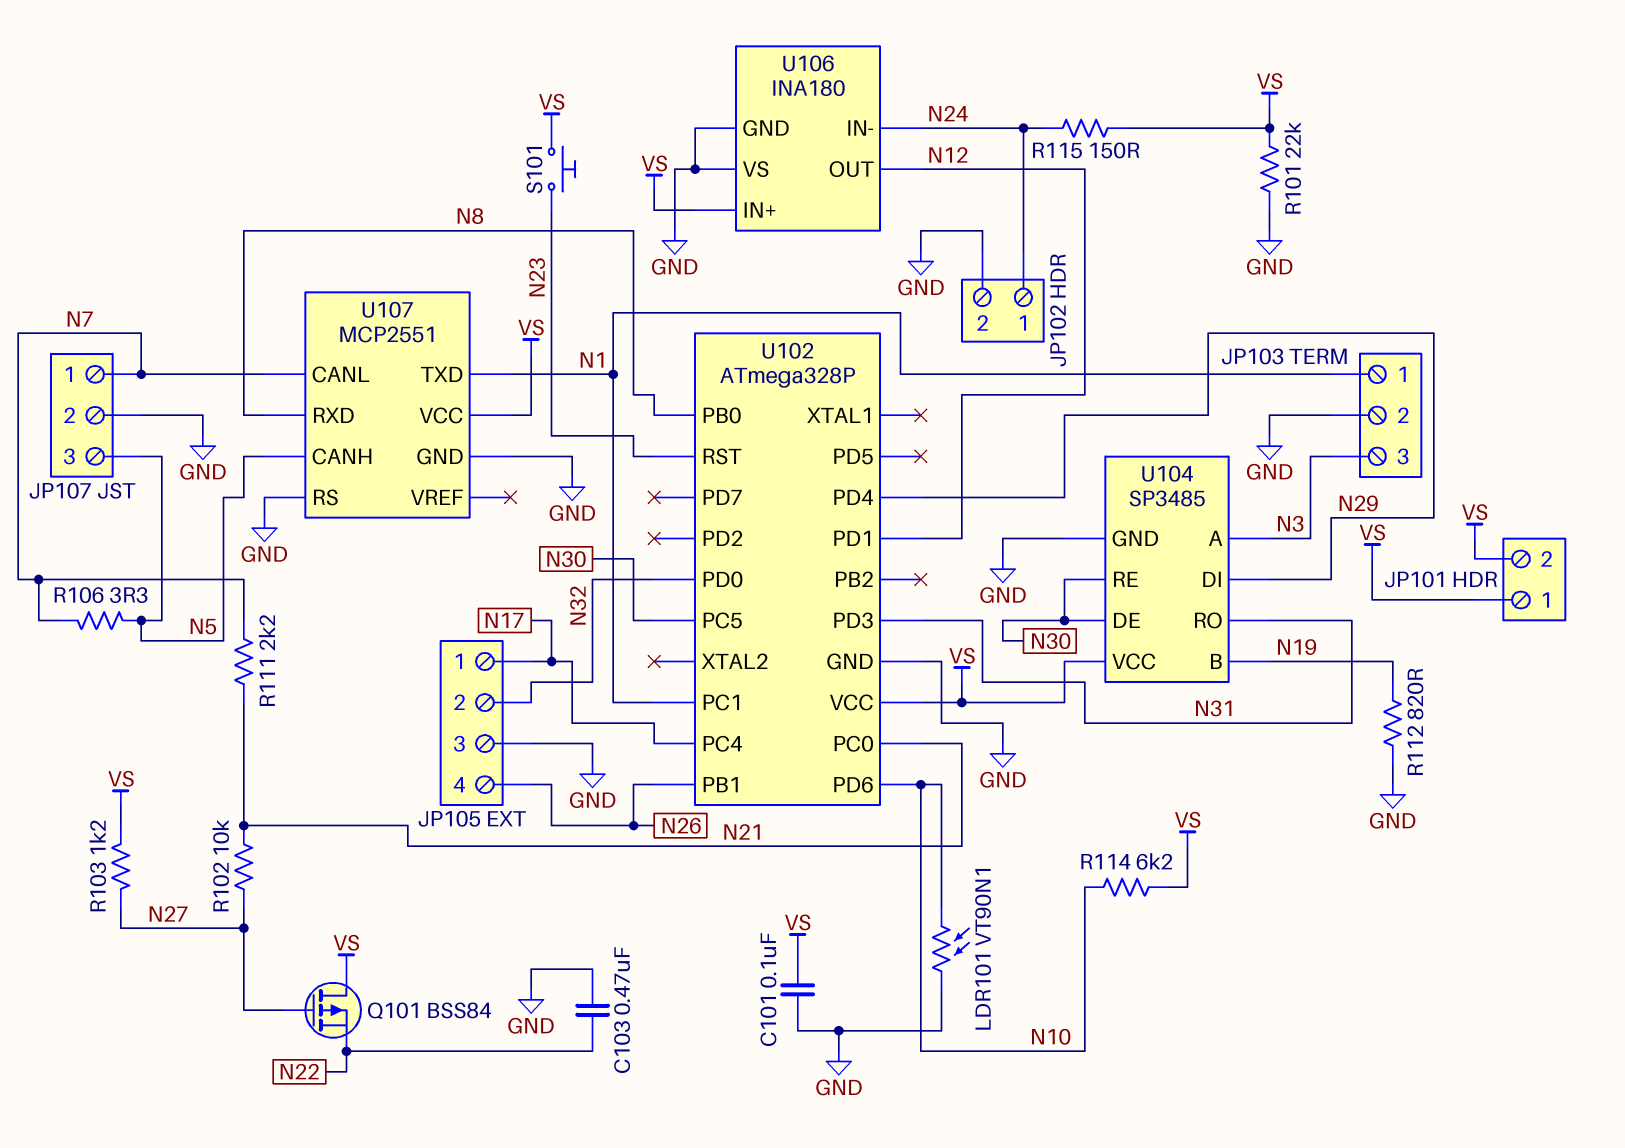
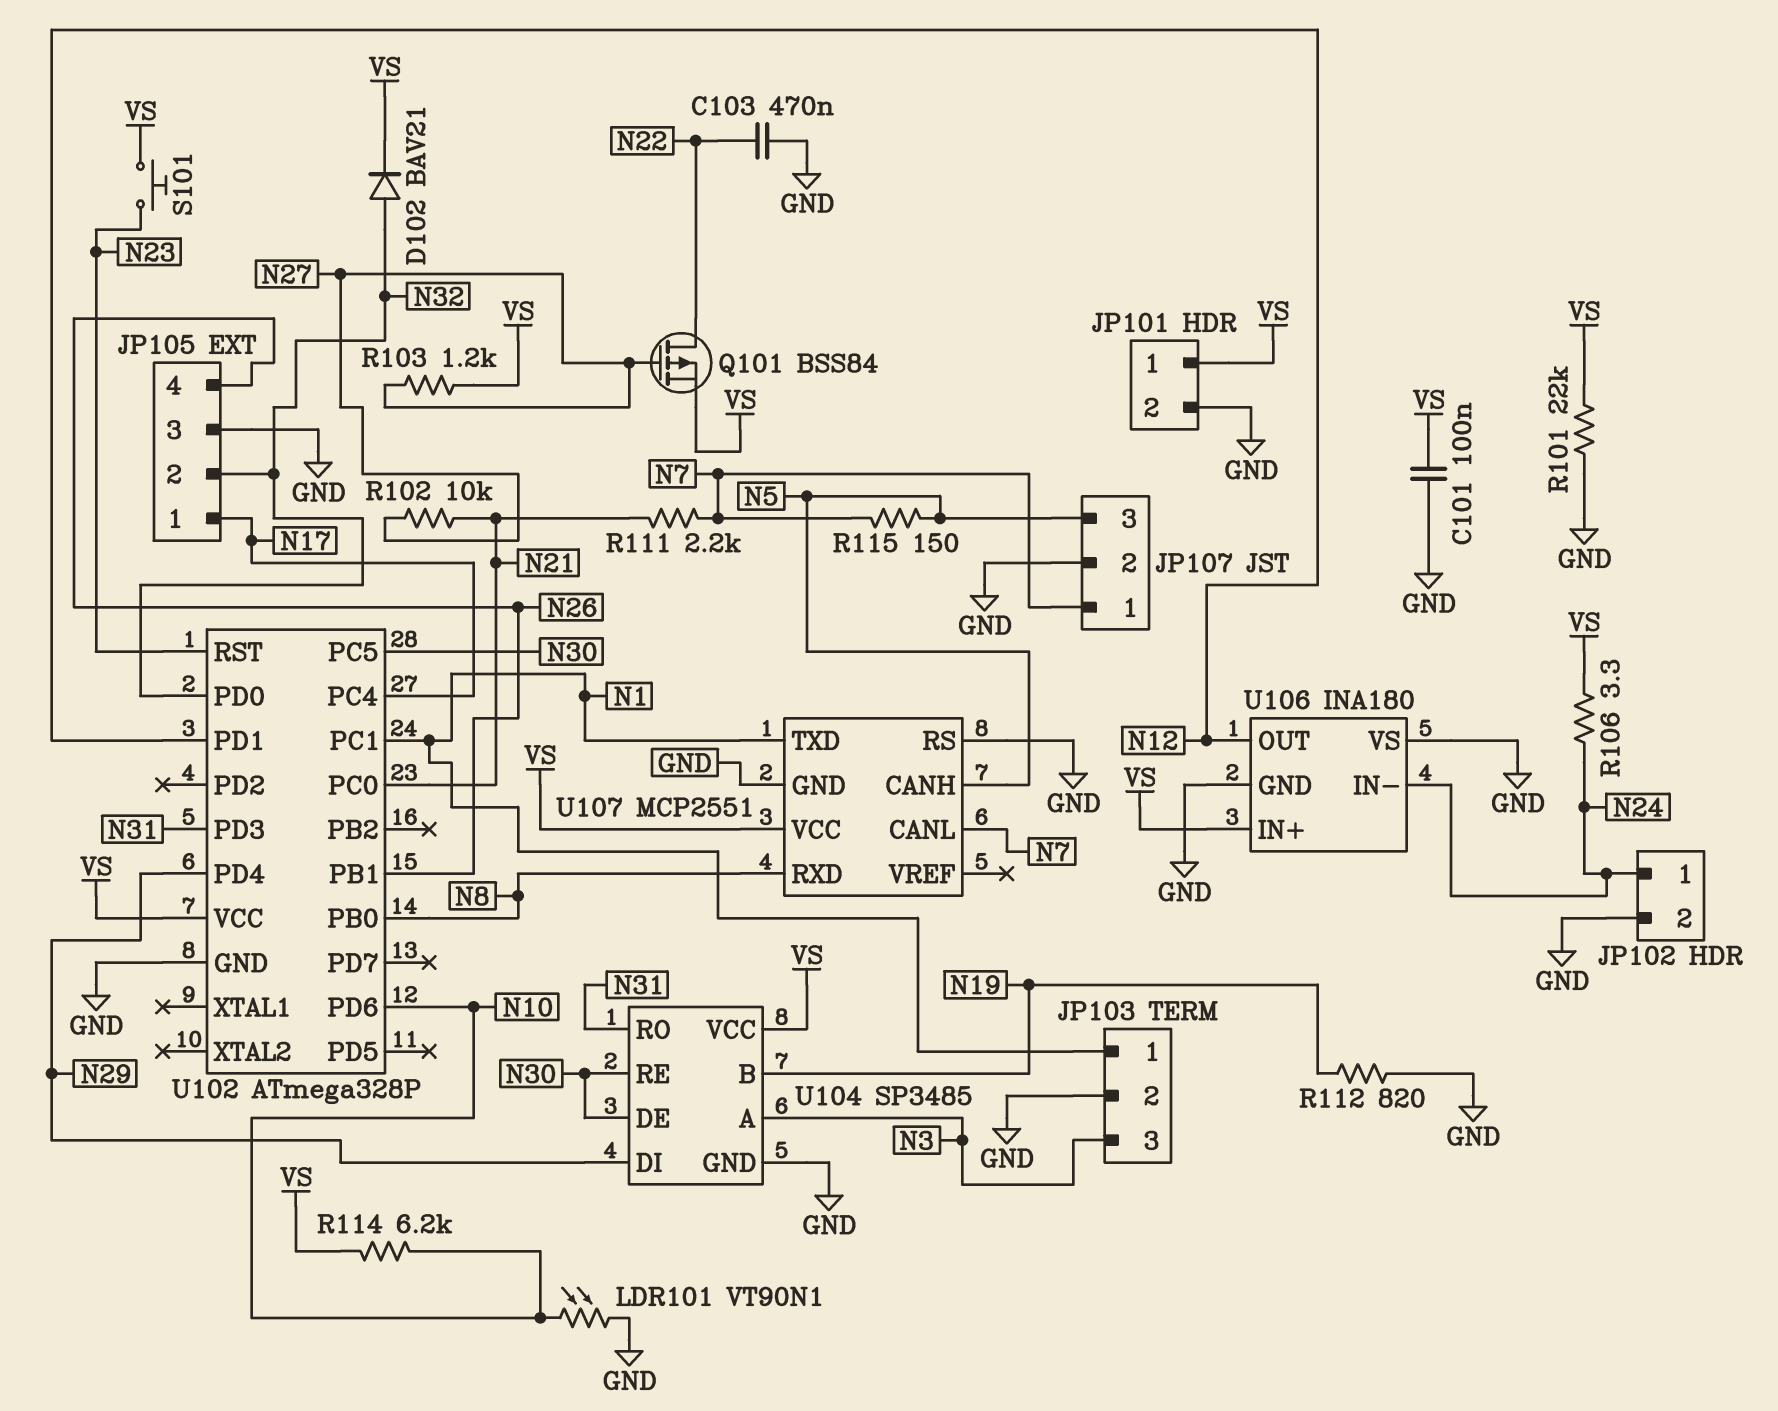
D102: none -> diode BAV21 (A N32, K VS)
JP101 pin 2: VS -> GND
Q101: PMOS BSS84 (G N27, D VS, S N22) -> PMOS BSS84 (G N27, D N22, S VS)
R106: 3.3 (N5, N7) -> 3.3 (N24, VS)
R115: 150 (N24, VS) -> 150 (N5, N7)

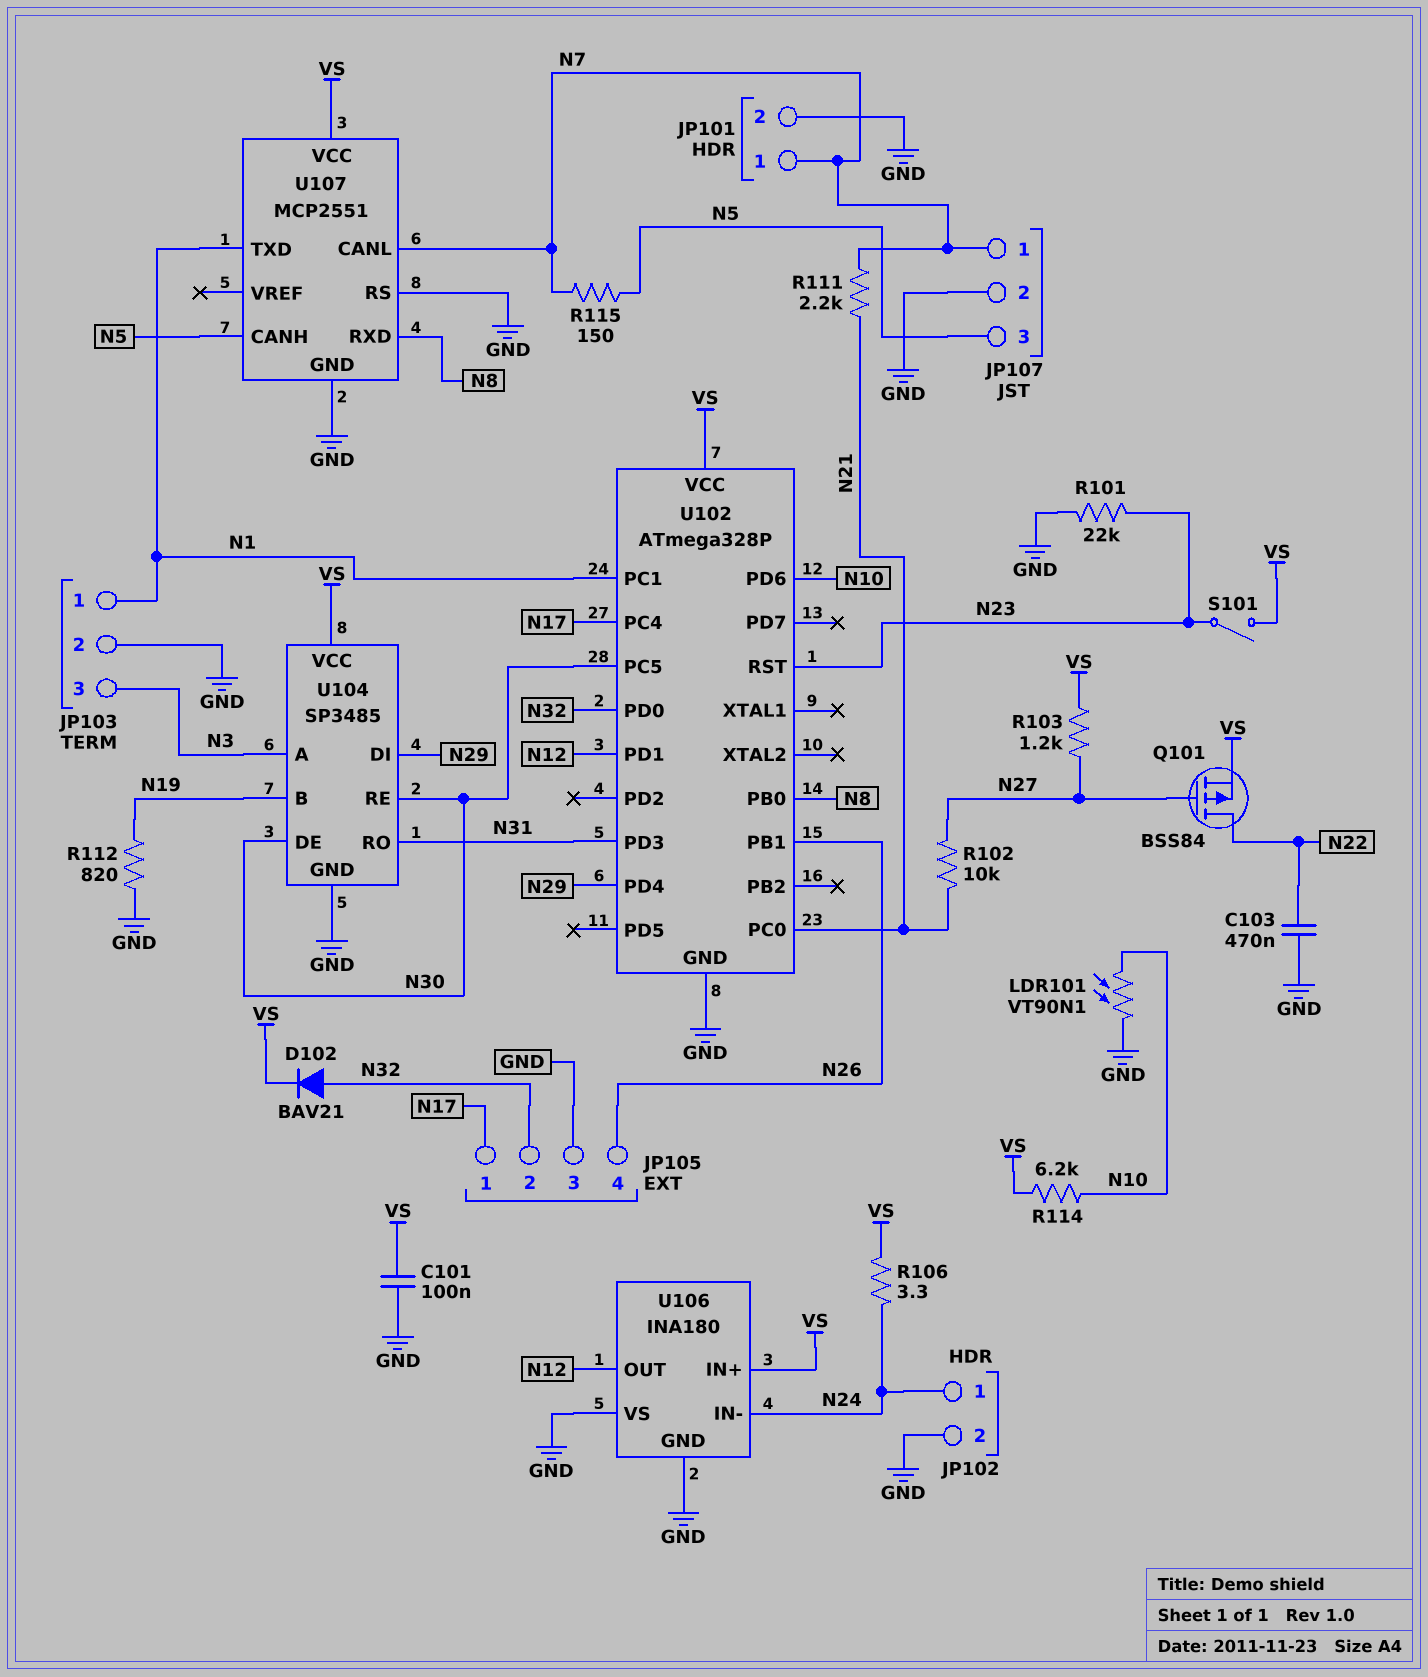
JP101 pin 1: VS -> N7
R101: 22k (GND, VS) -> 22k (GND, N23)
S101: button (N23, VS) -> switch (N23, VS)

